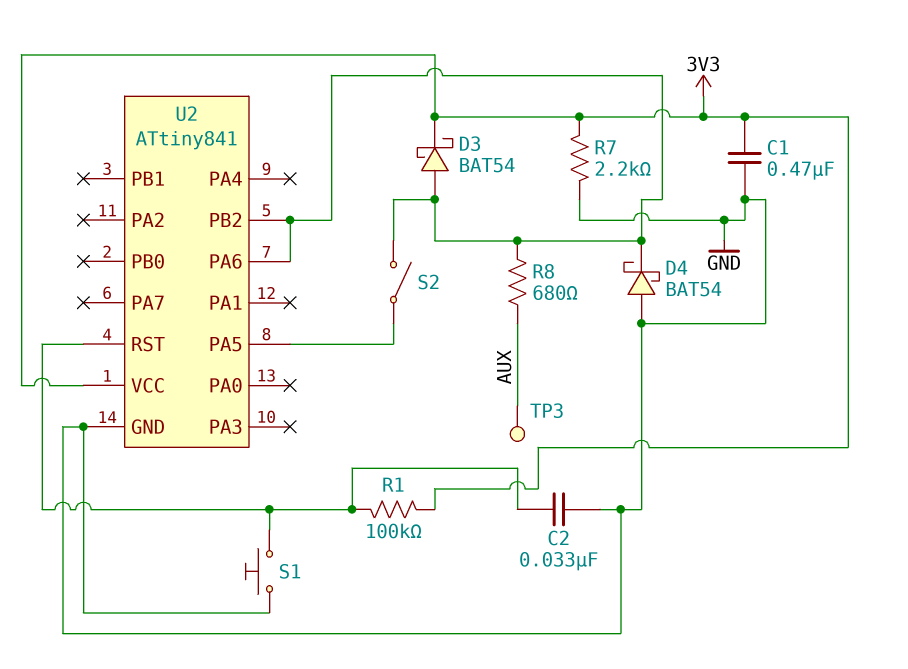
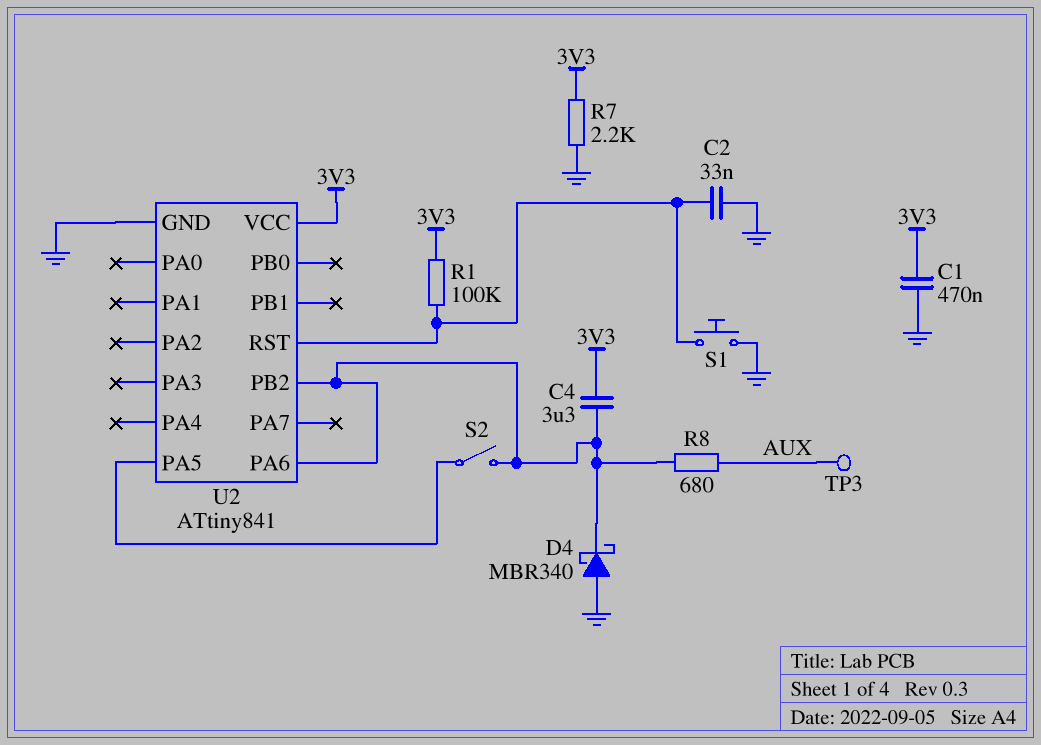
C4: none -> 3.3uF (3V3, U2/PA6)
D3: schottky BAT54 (A U2/PA6, K 3V3) -> none
D4: schottky BAT54 (A GND, K U2/PA6) -> schottky MBR340 (A GND, K U2/PA6)

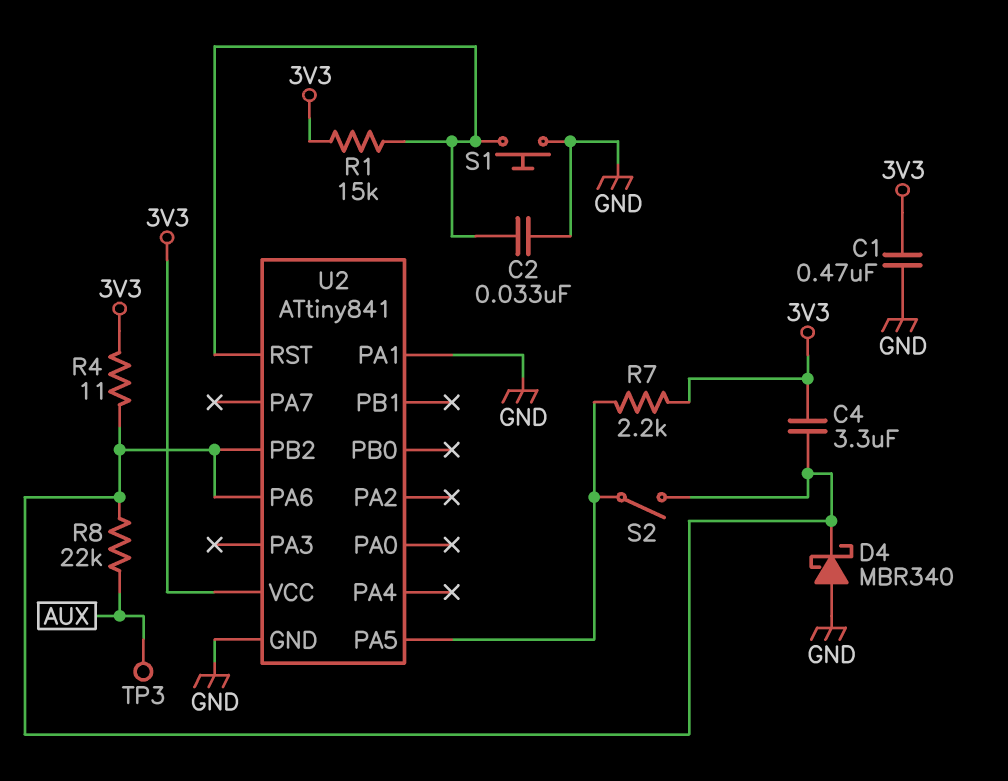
R1: 100k (3V3, U2/RST) -> 15k (3V3, U2/RST)
R4: none -> 11 (3V3, U2/PA6)
R7: 2.2k (3V3, GND) -> 2.2k (3V3, U2/PA5)
R8: 680 (AUX, U2/PA6) -> 22k (AUX, U2/PA6)
U2 pin PA1: none -> GND

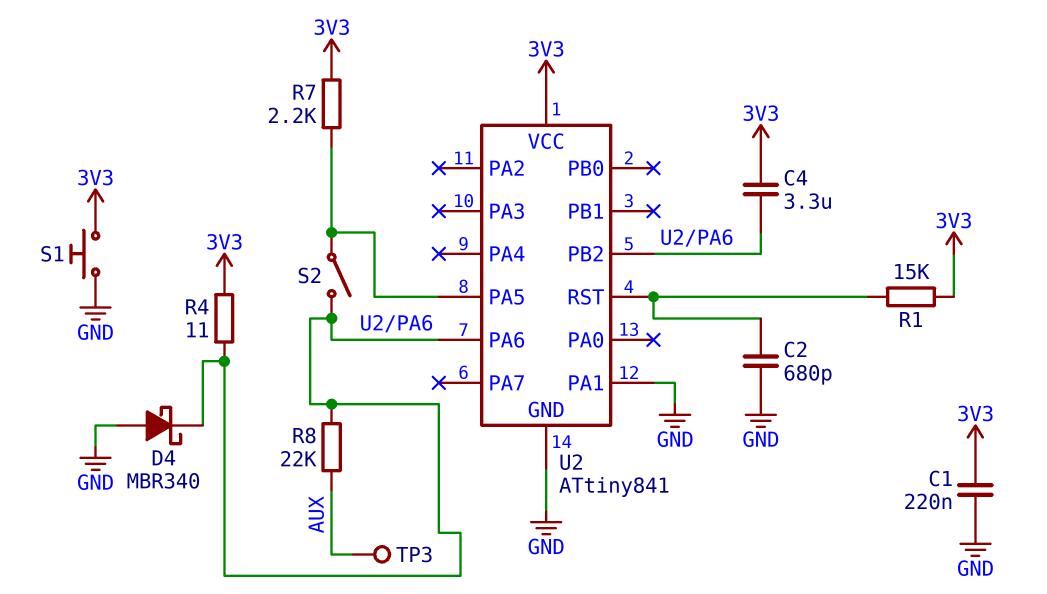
C1: 470nF (3V3, GND) -> 220nF (3V3, GND)
C2: 33nF (GND, U2/RST) -> 680pF (GND, U2/RST)
S1: button (GND, U2/RST) -> button (3V3, GND)

